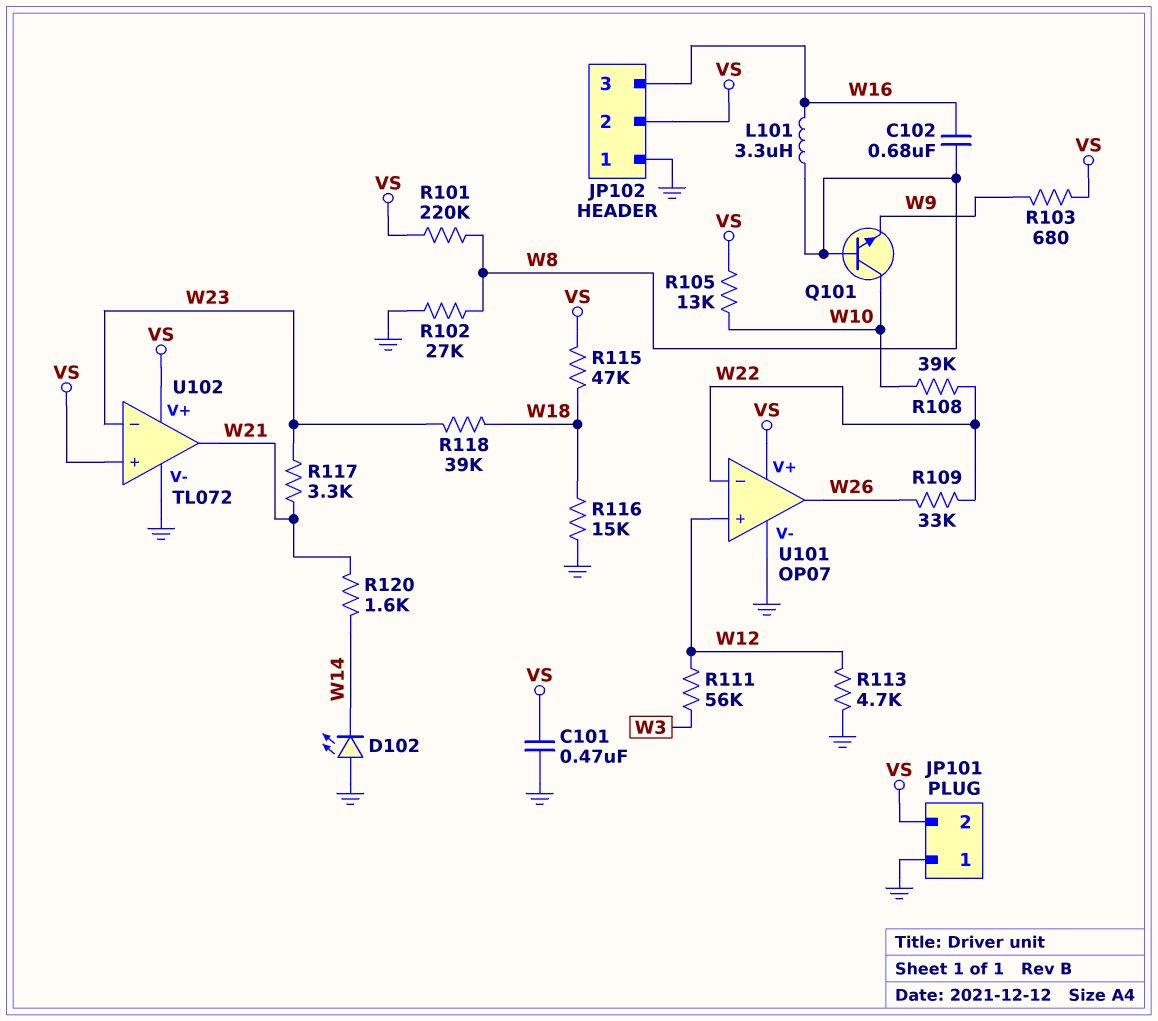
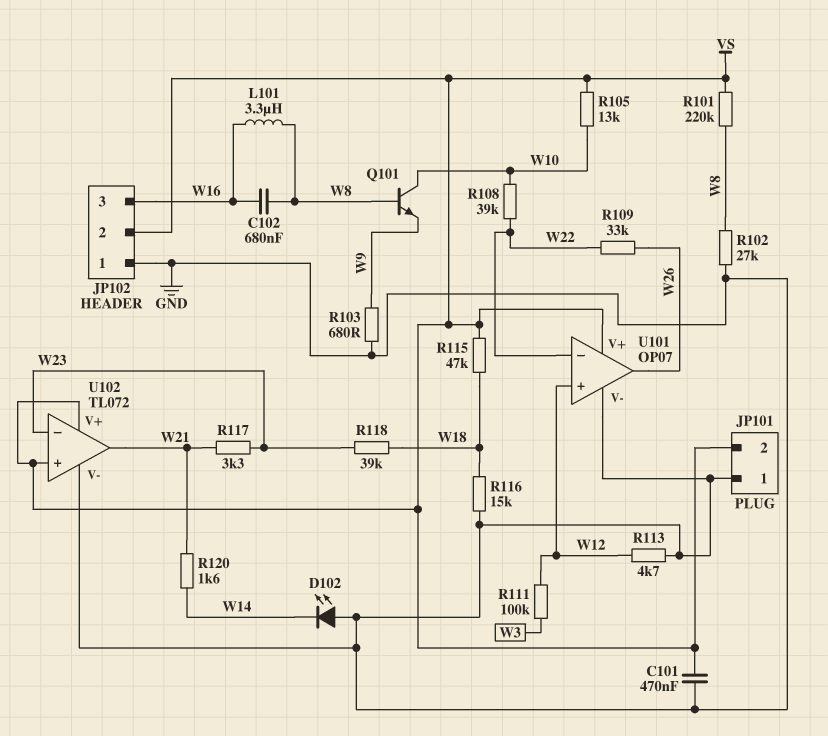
R103: 680 (VS, W9) -> 680 (GND, W9)
R111: 56k (W3, W12) -> 100k (W3, W12)

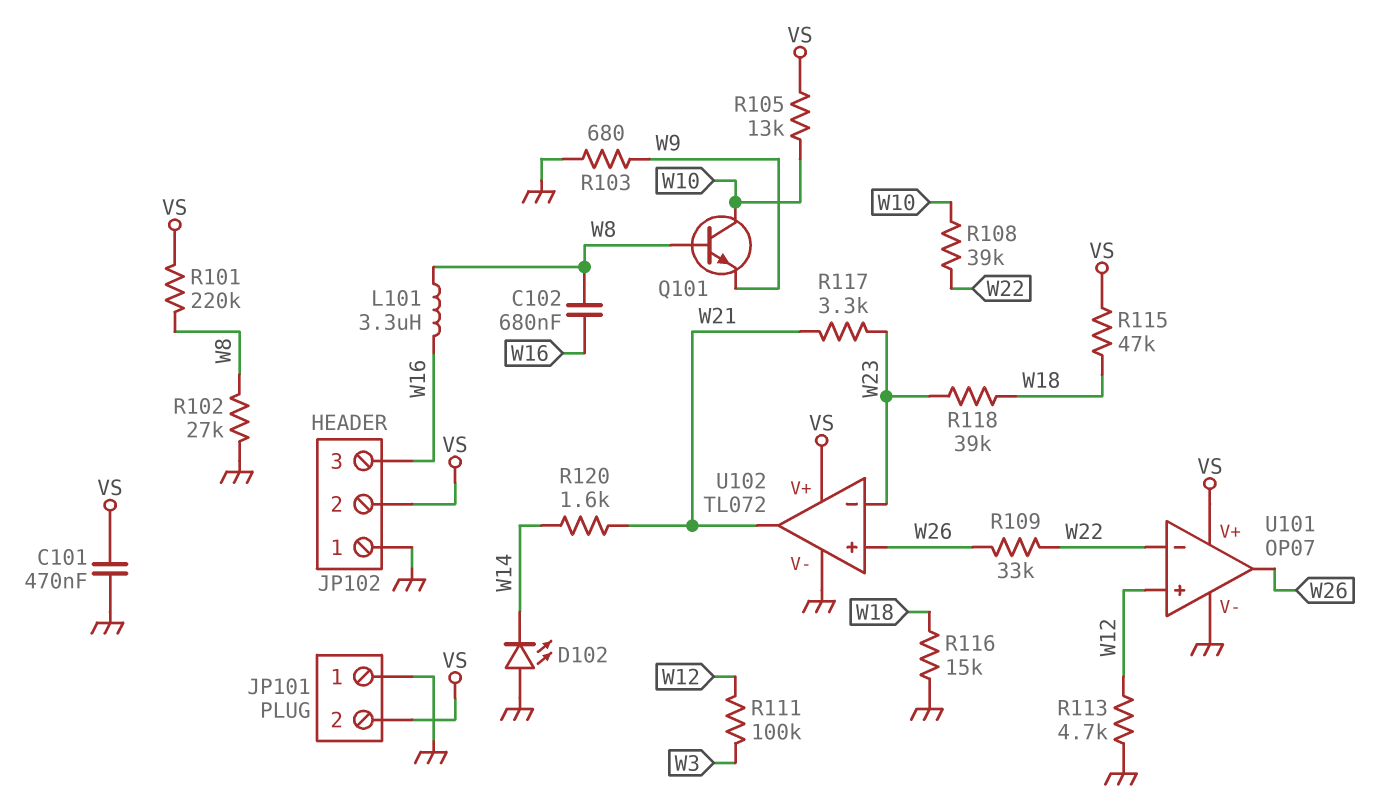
U102 pin in+: VS -> W26

